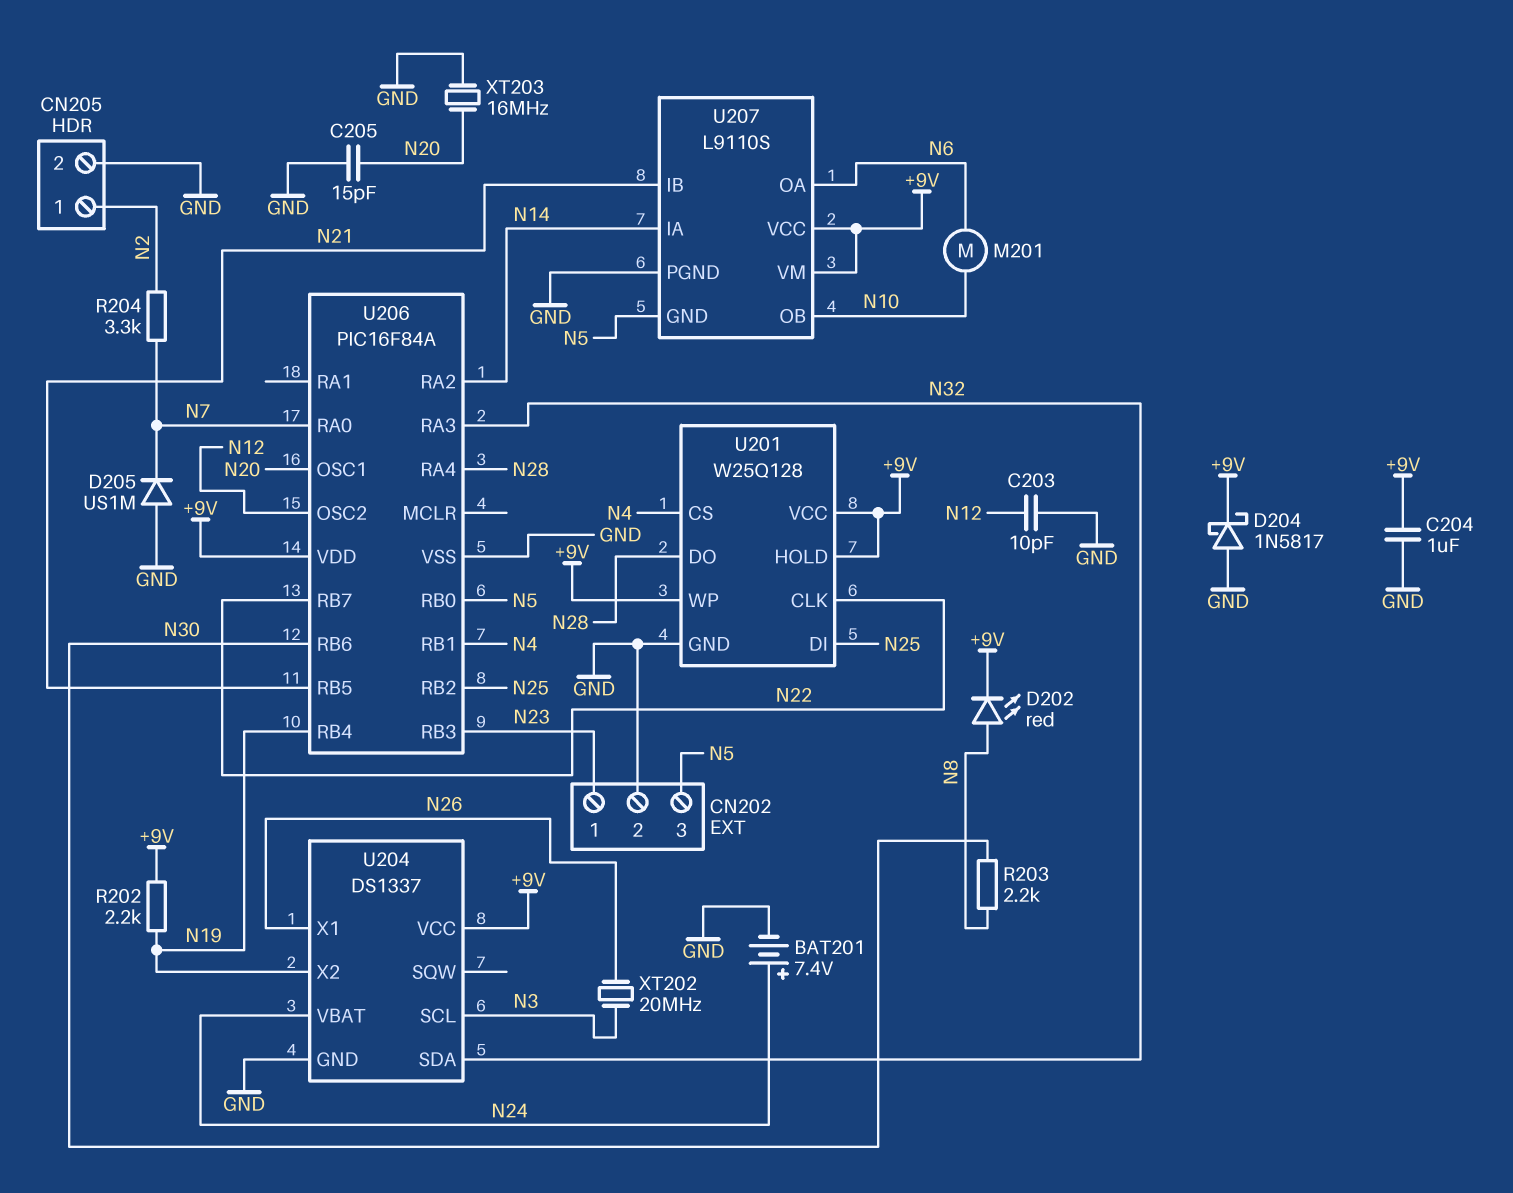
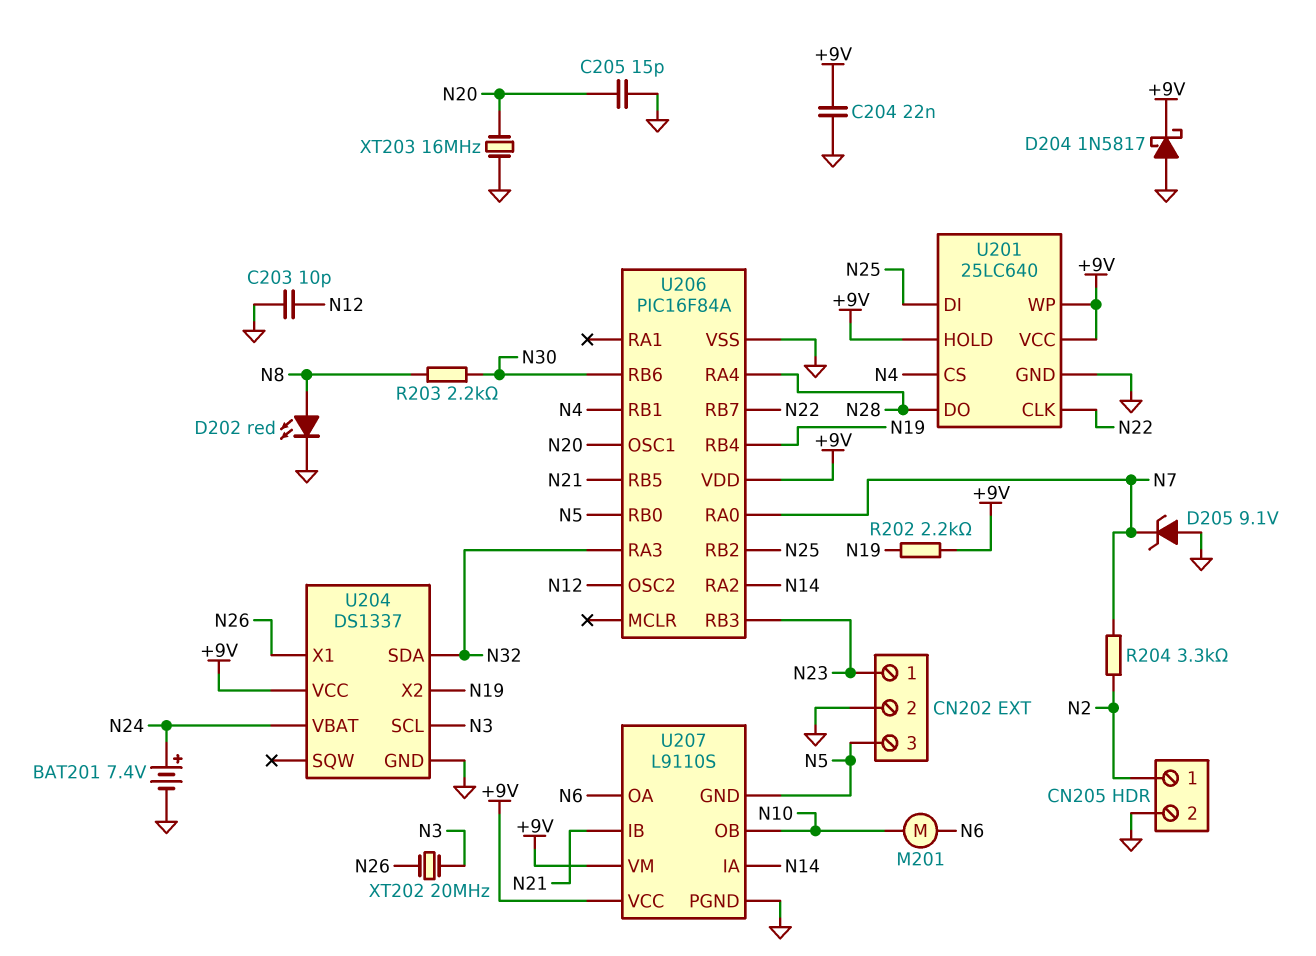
C204: 1uF (+9V, GND) -> 22nF (+9V, GND)
D202: LED red (A N8, K +9V) -> LED red (A N8, K GND)
D205: diode US1M (A GND, K N7) -> zener 9.1V (A GND, K N7)
U201: W25Q128 -> 25LC640

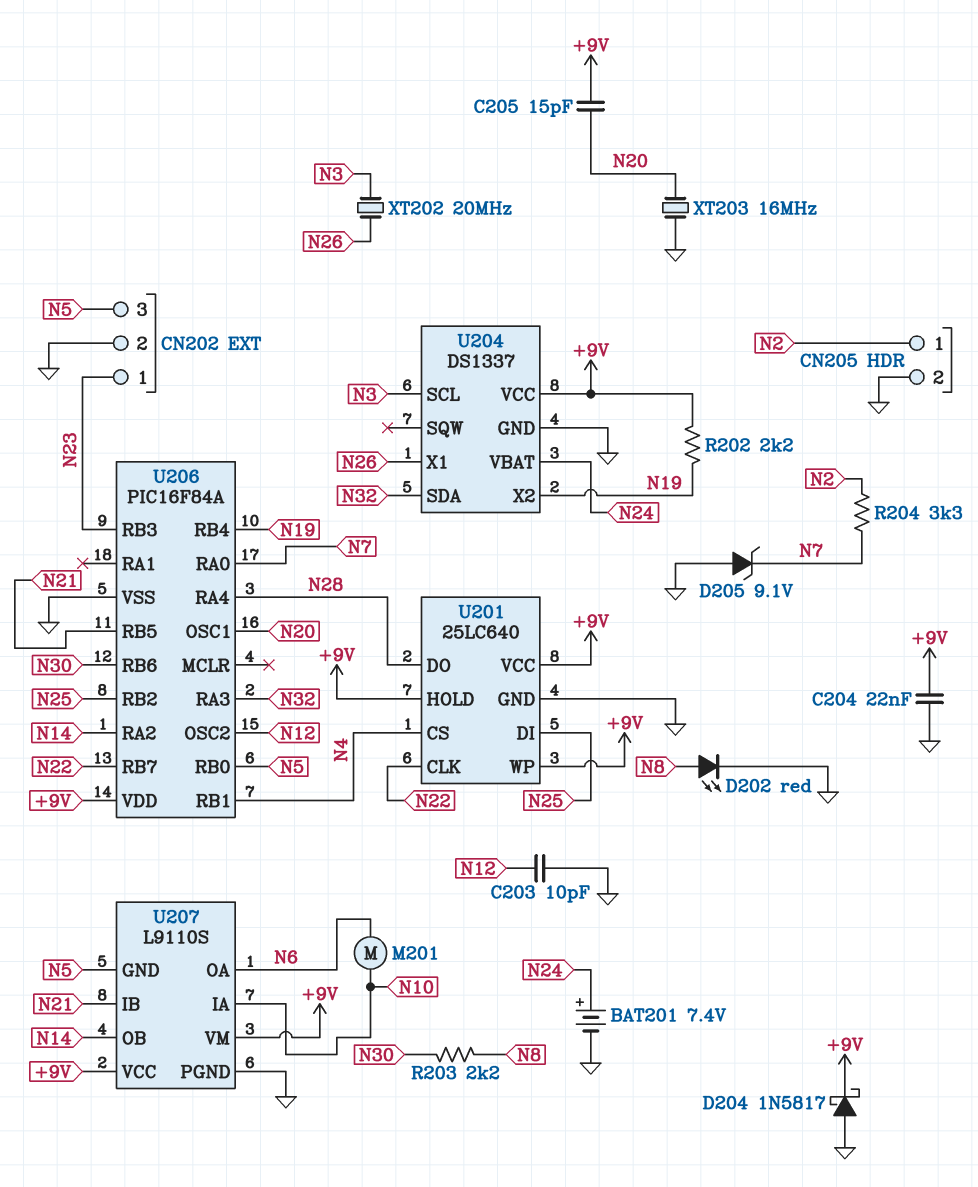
C205: 15pF (GND, N20) -> 15pF (+9V, N20)
U207 pin IA: N14 -> N10
U207 pin OB: N10 -> N14

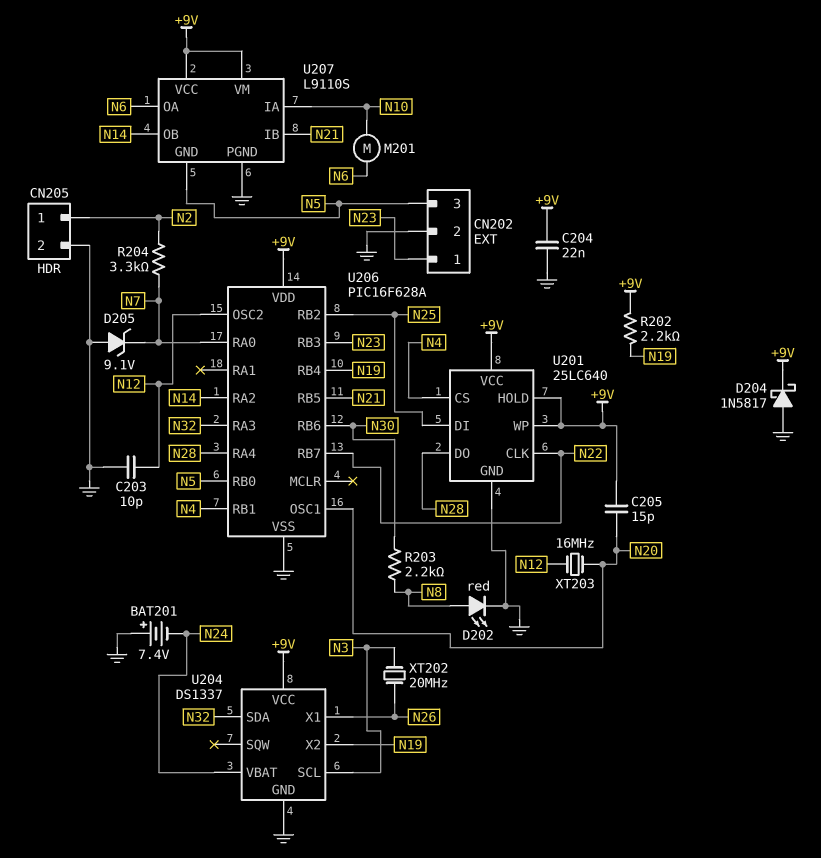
BAT201: 7.4V (plus N24, minus GND) -> 7.4V (plus GND, minus N24)
U206: PIC16F84A -> PIC16F628A
XT203: 16MHz (GND, N20) -> 16MHz (N12, N20)

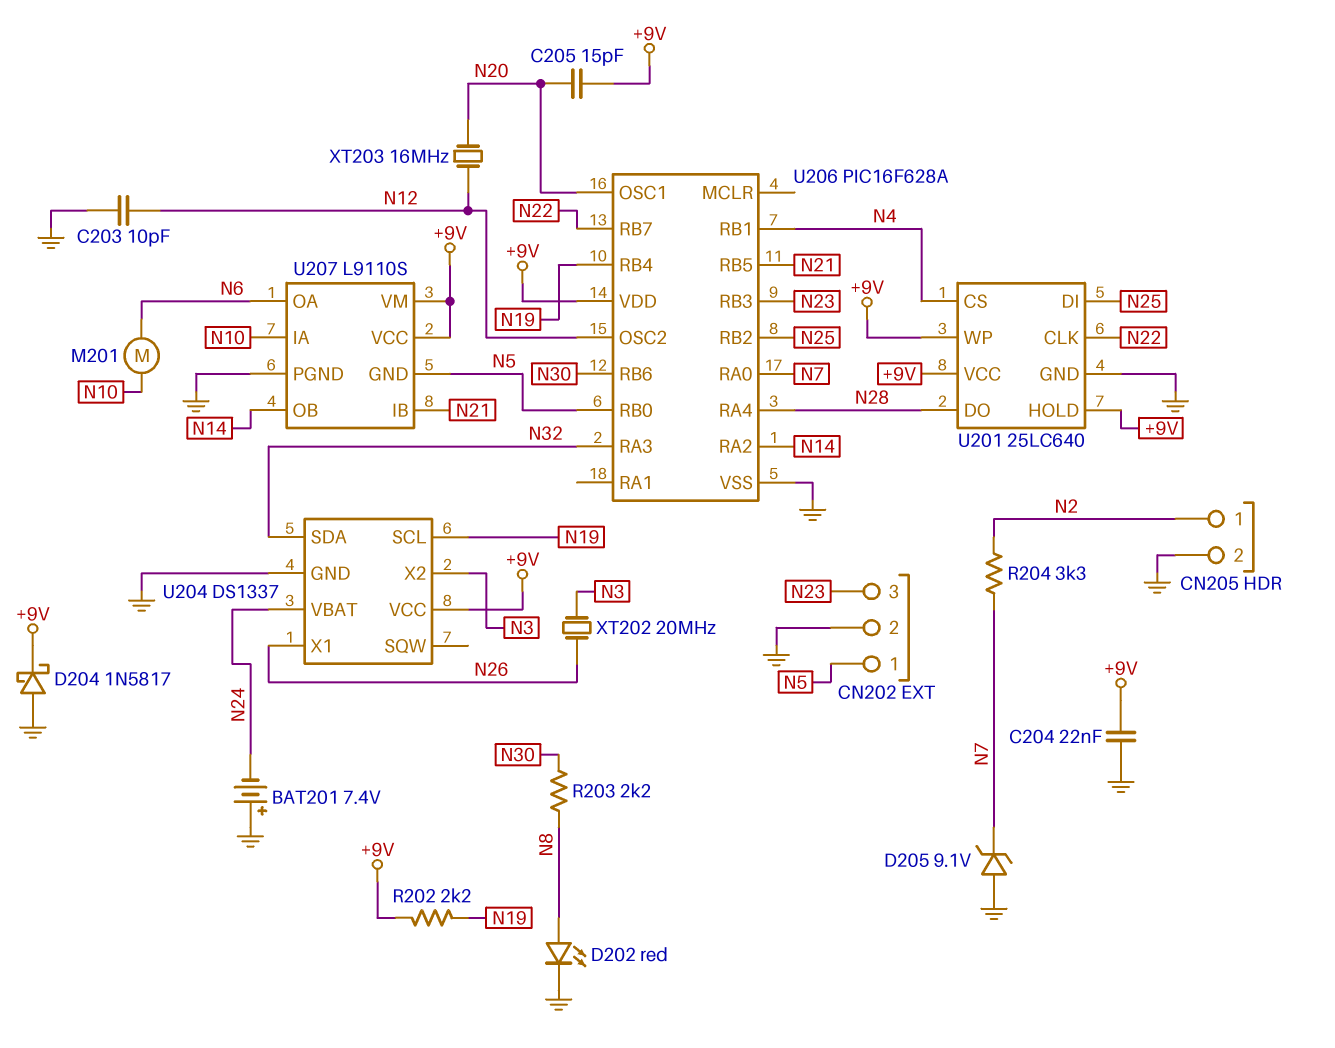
CN202 pin 1: N23 -> N5
CN202 pin 3: N5 -> N23
U204 pin SCL: N3 -> N19
U204 pin X2: N19 -> N3

